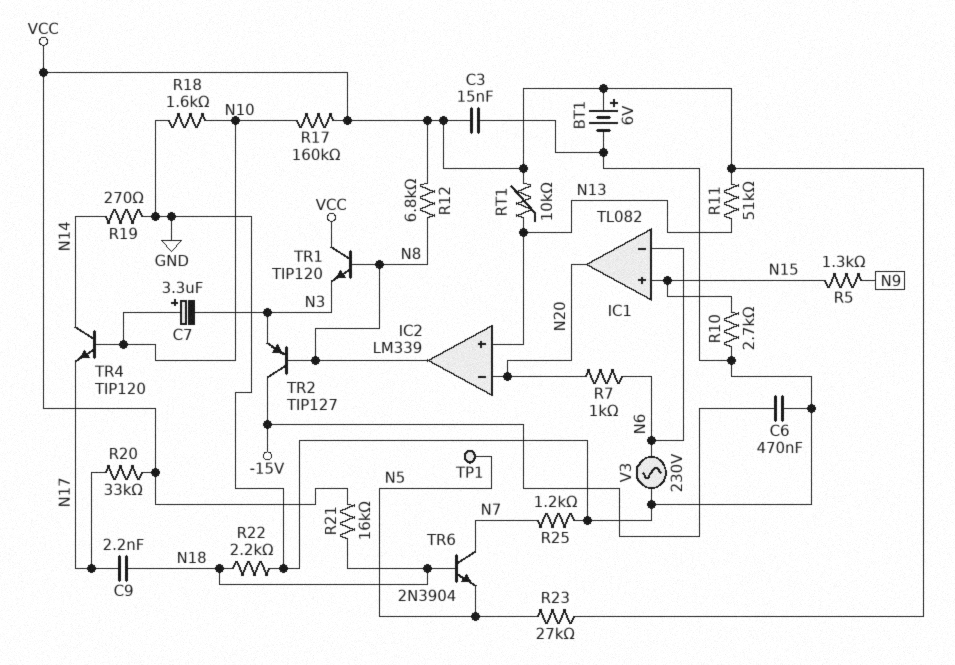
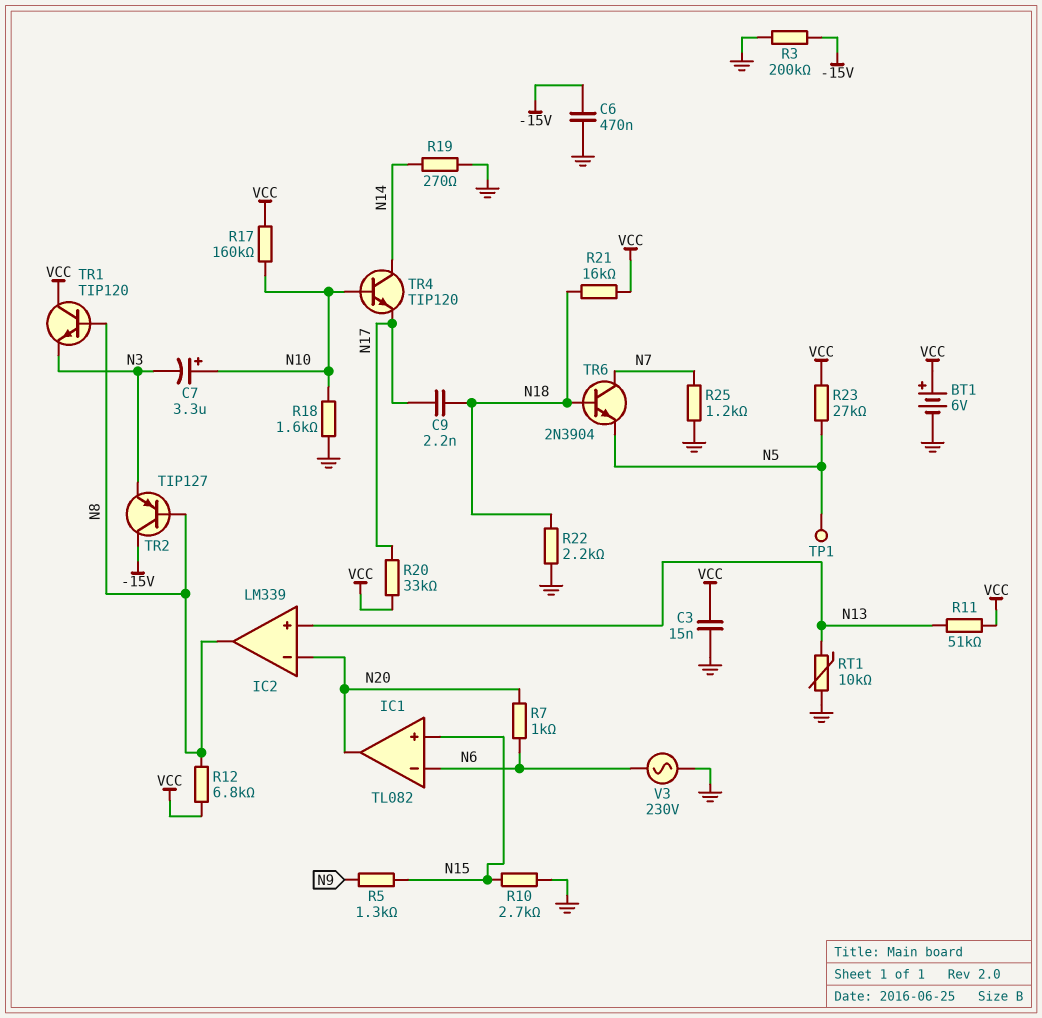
R3: none -> 200k (-15V, GND)
RT1: 10k (N13, VCC) -> 10k (GND, N13)

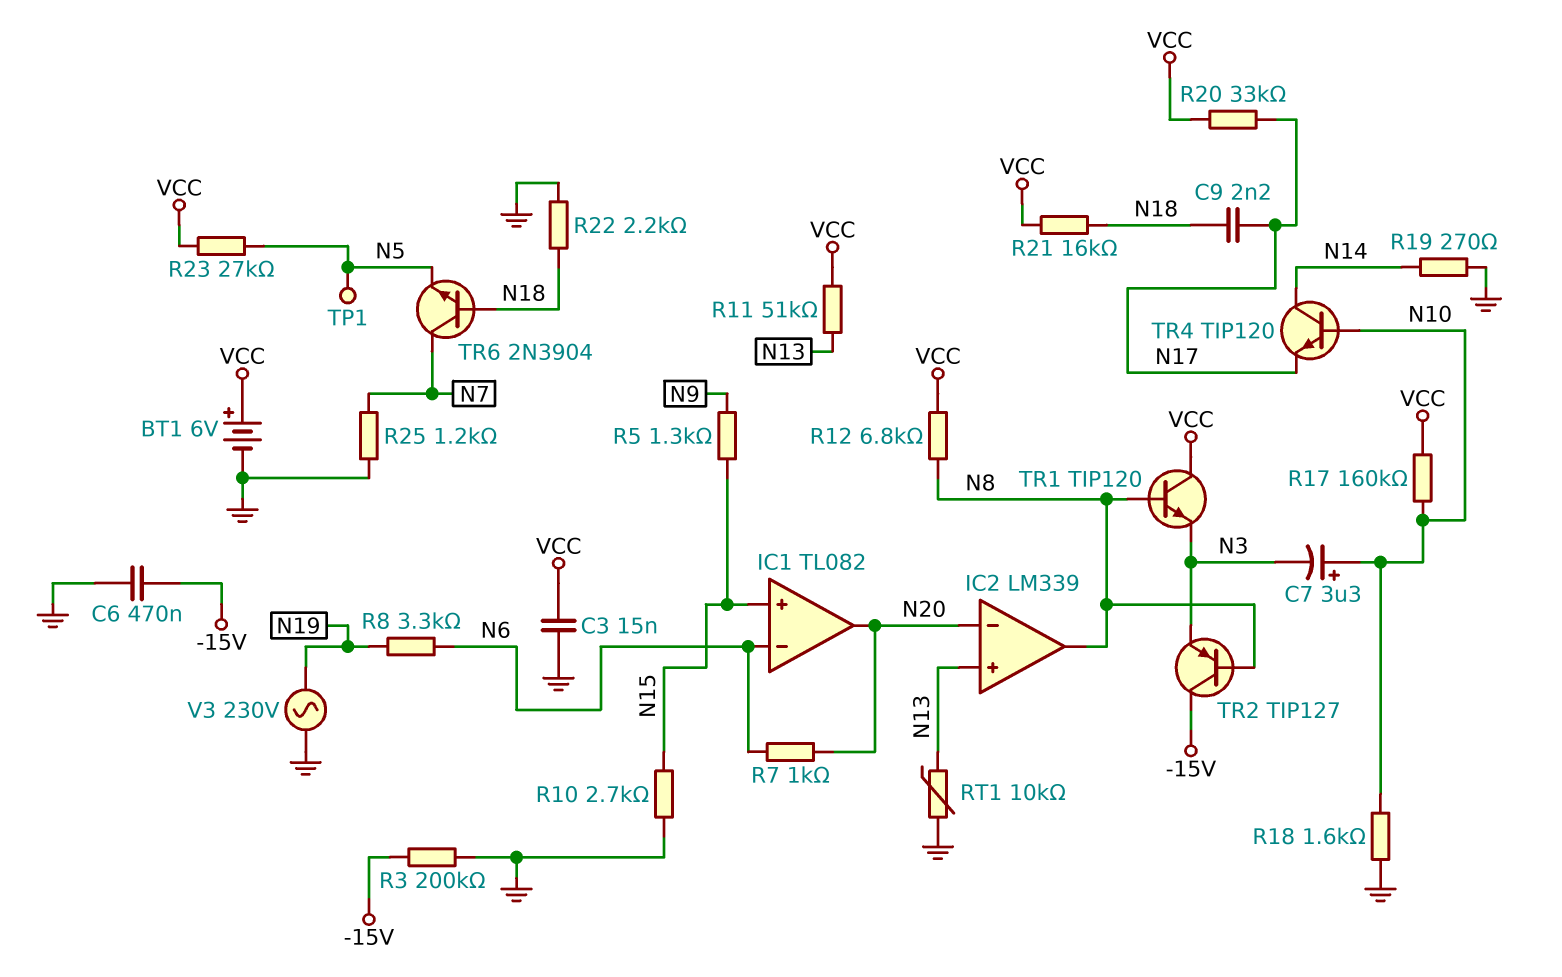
R8: none -> 3.3k (N6, N19)
V3: AC 230V (GND, N6) -> AC 230V (GND, N19)

